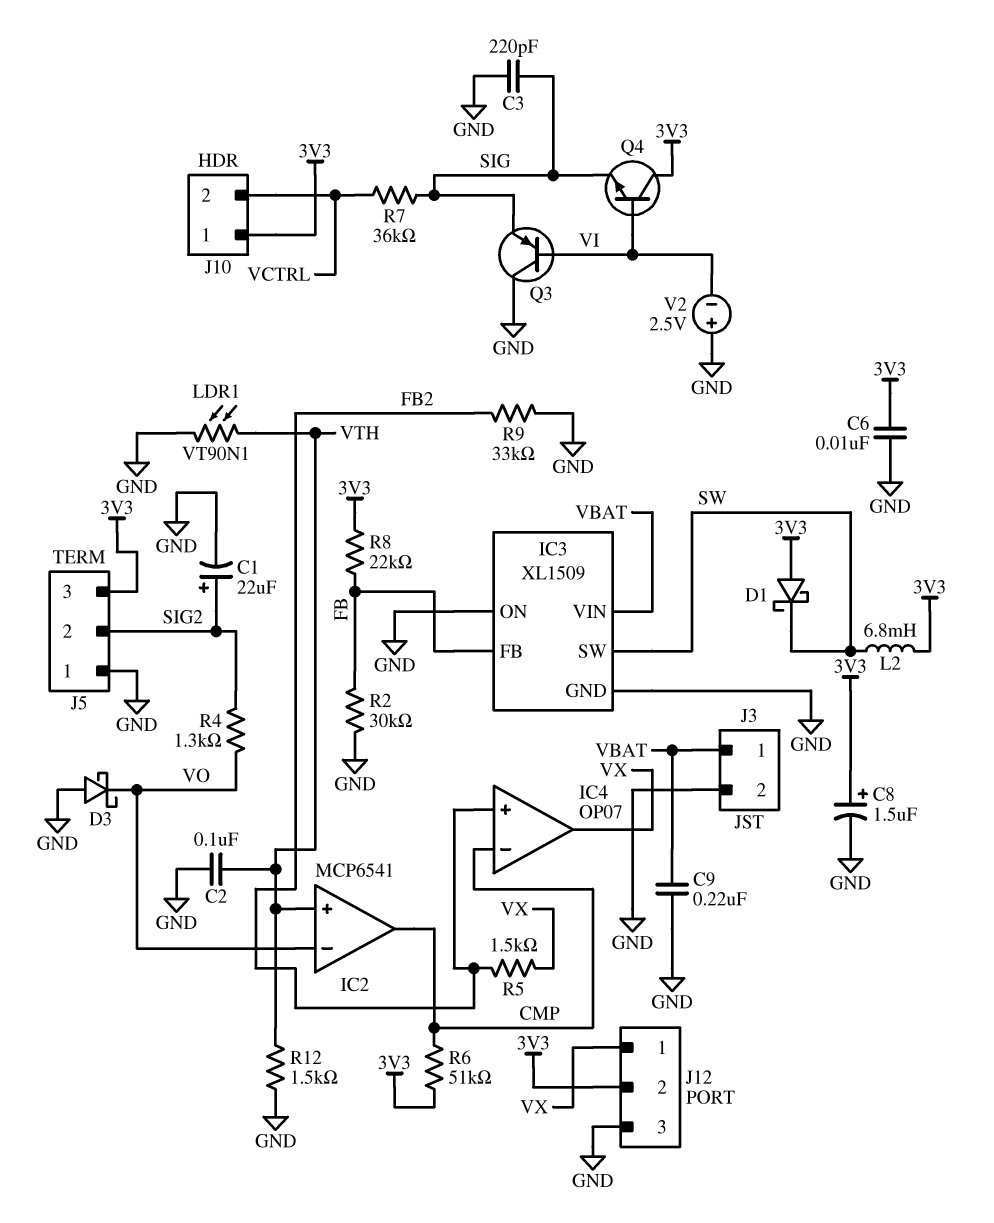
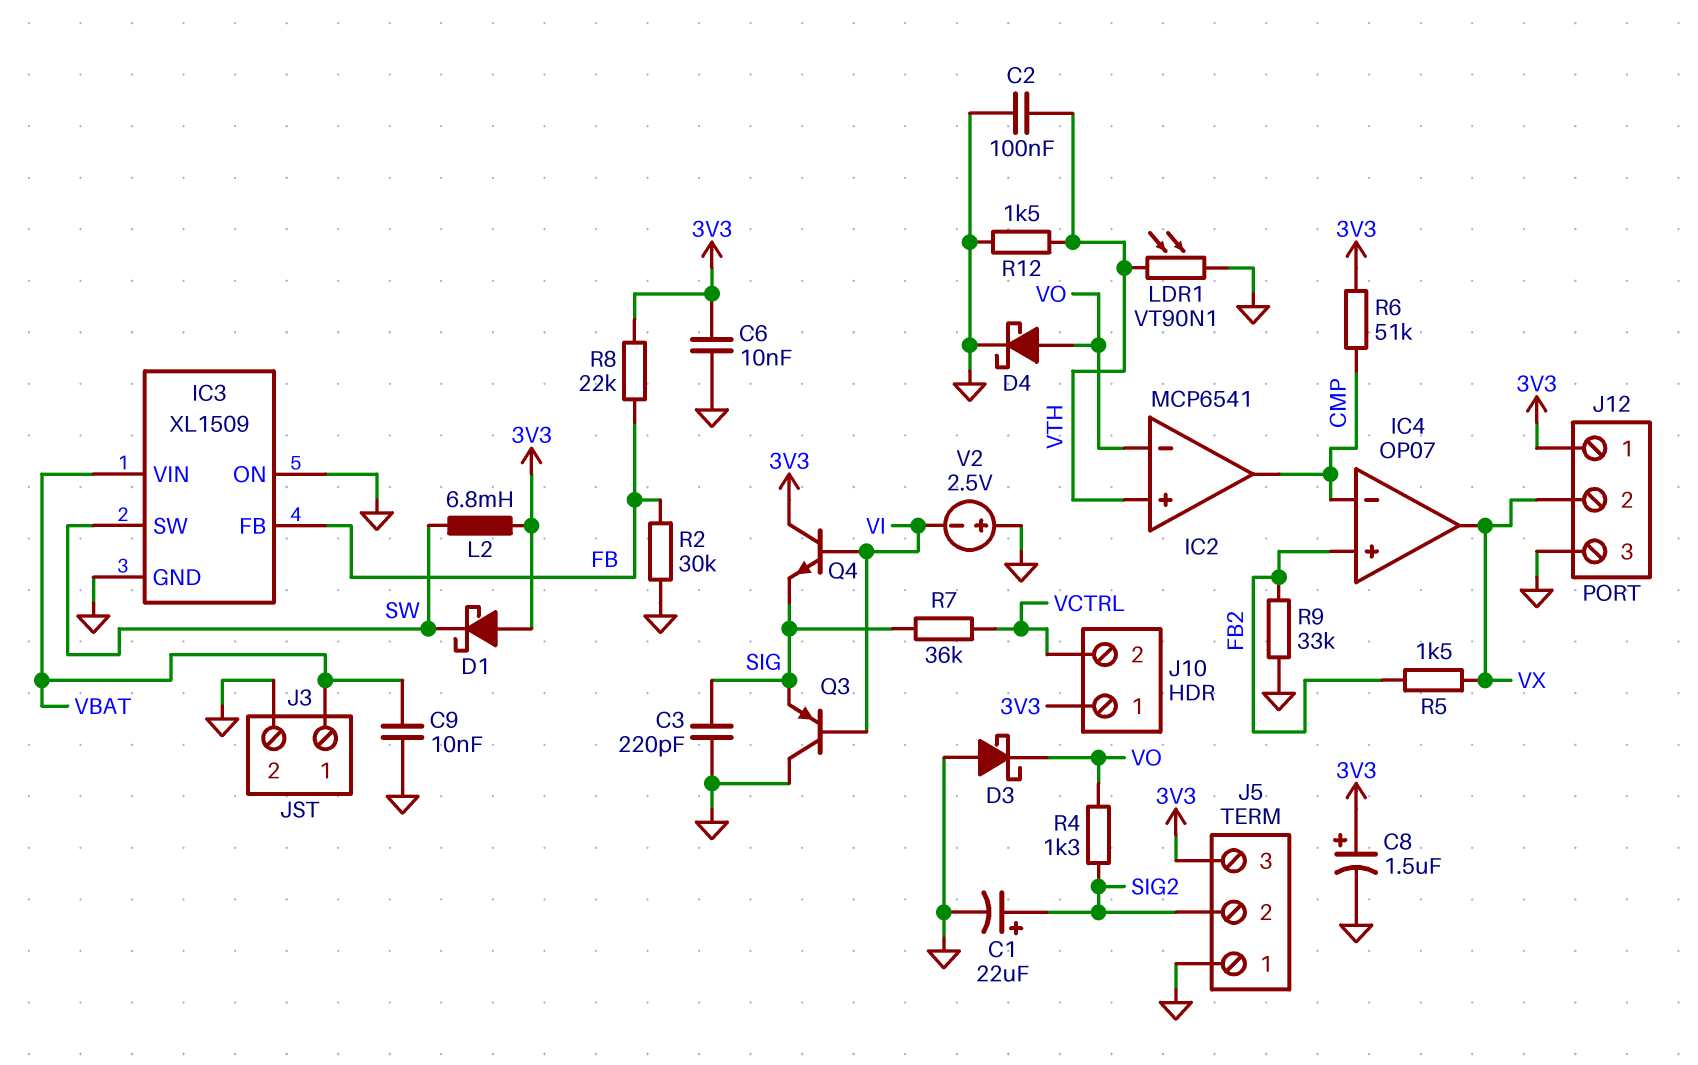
C9: 220nF (GND, VBAT) -> 10nF (GND, VBAT)
D4: none -> schottky (A VO, K GND)
J12 pin 1: VX -> 3V3
J12 pin 2: 3V3 -> VX

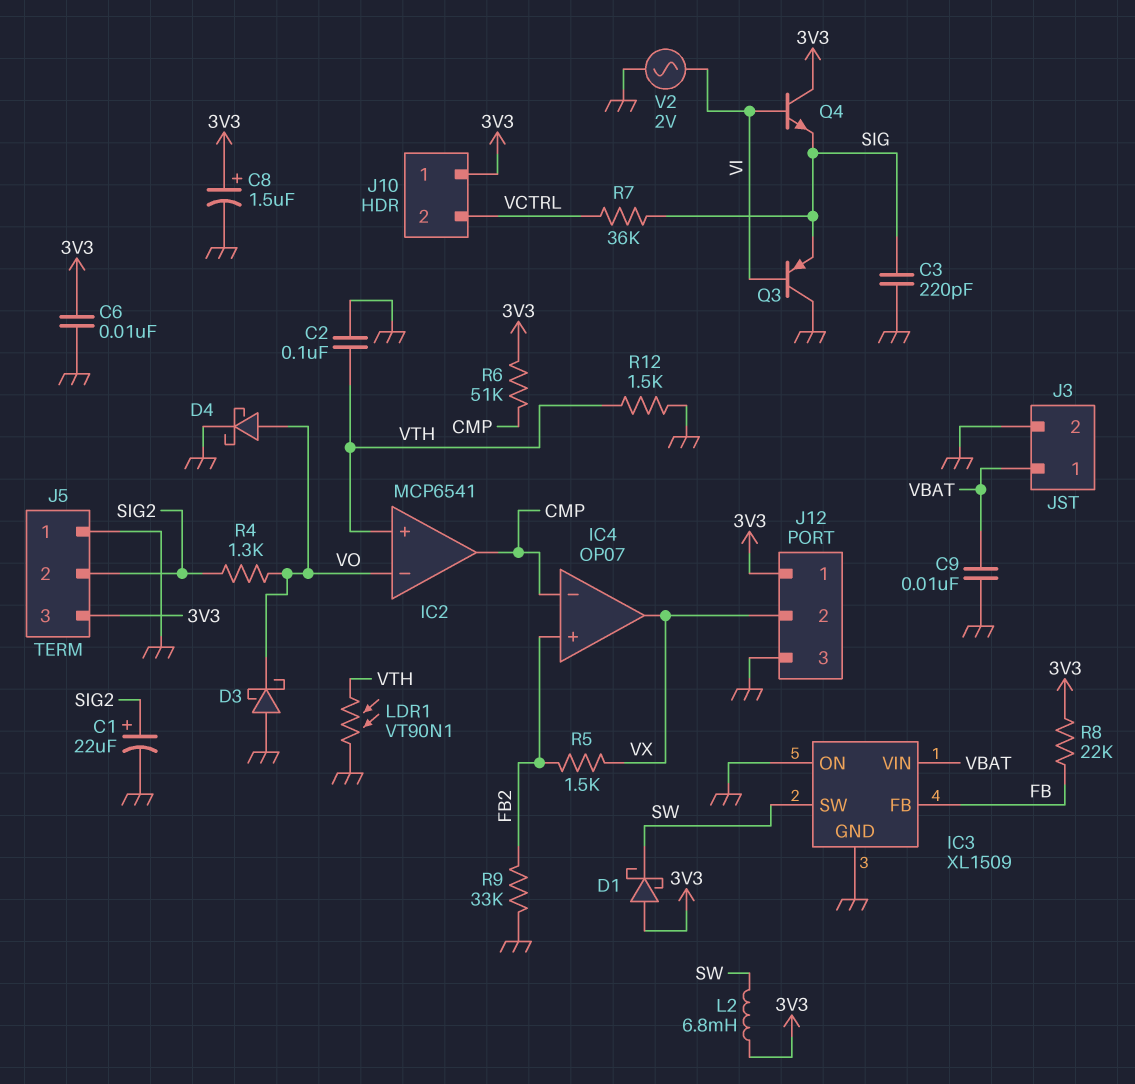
R2: 30k (FB, GND) -> none
V2: 2.5V (plus GND, minus VI) -> AC 2V (GND, VI)

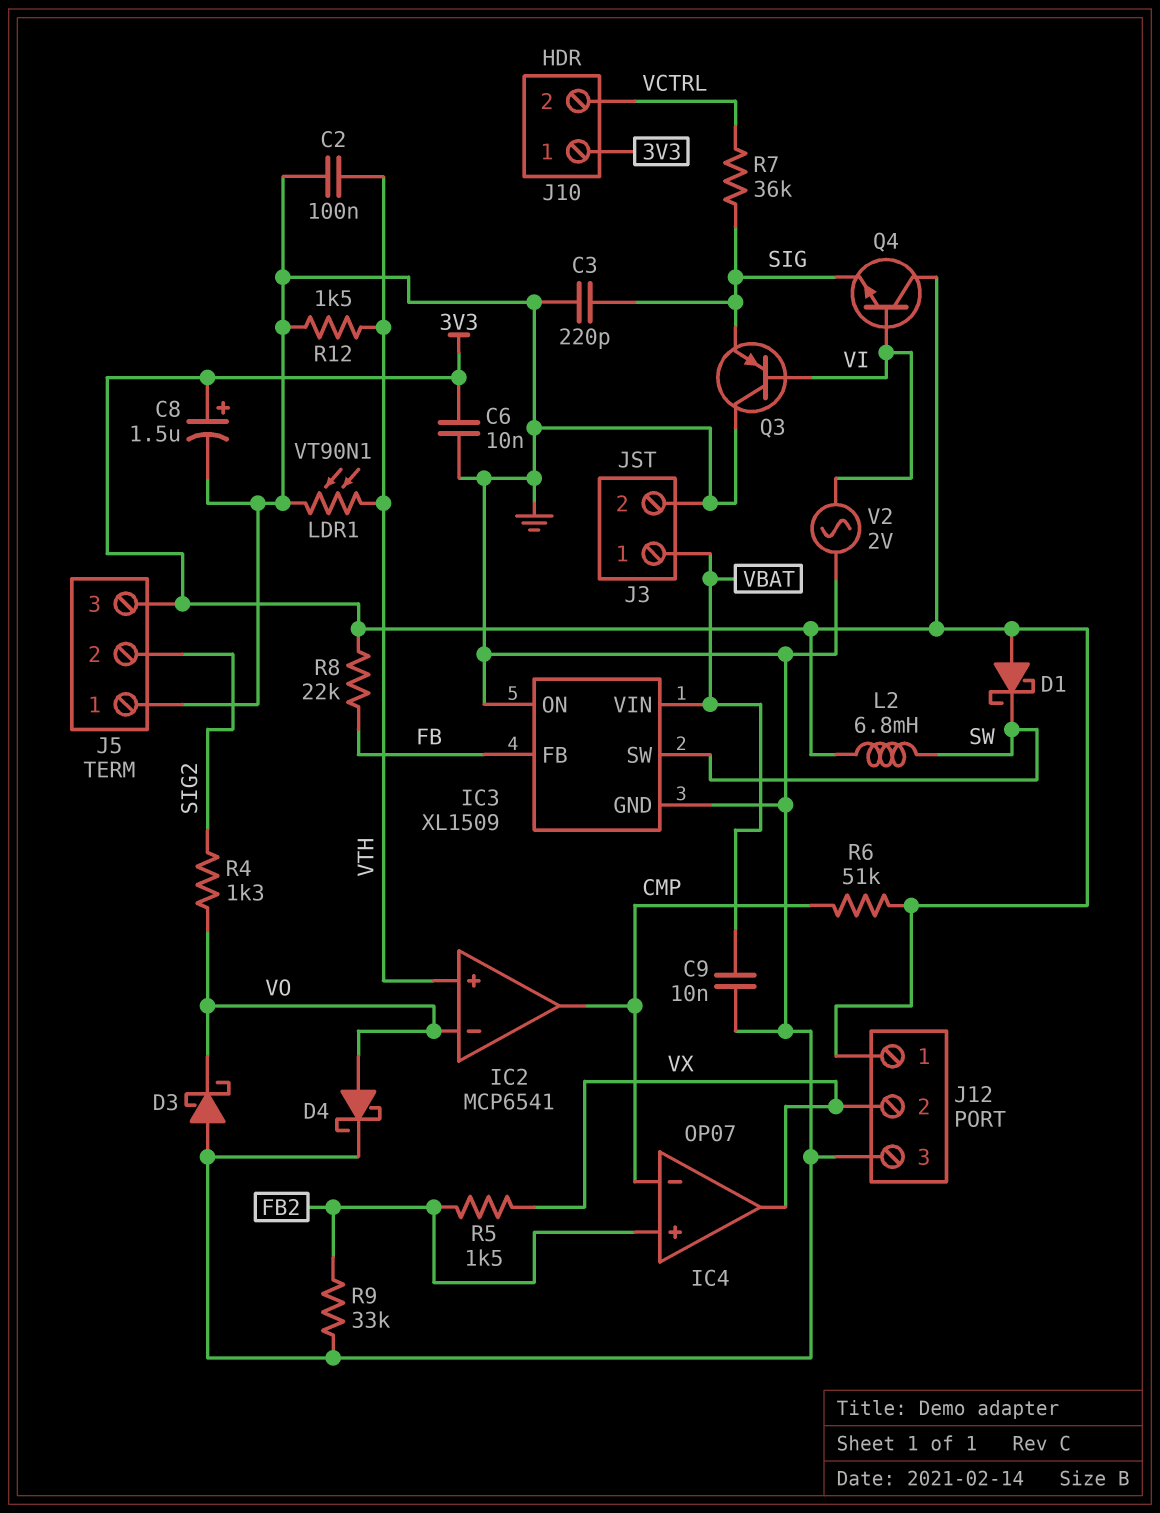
C1: 22uF (plus SIG2, minus GND) -> none

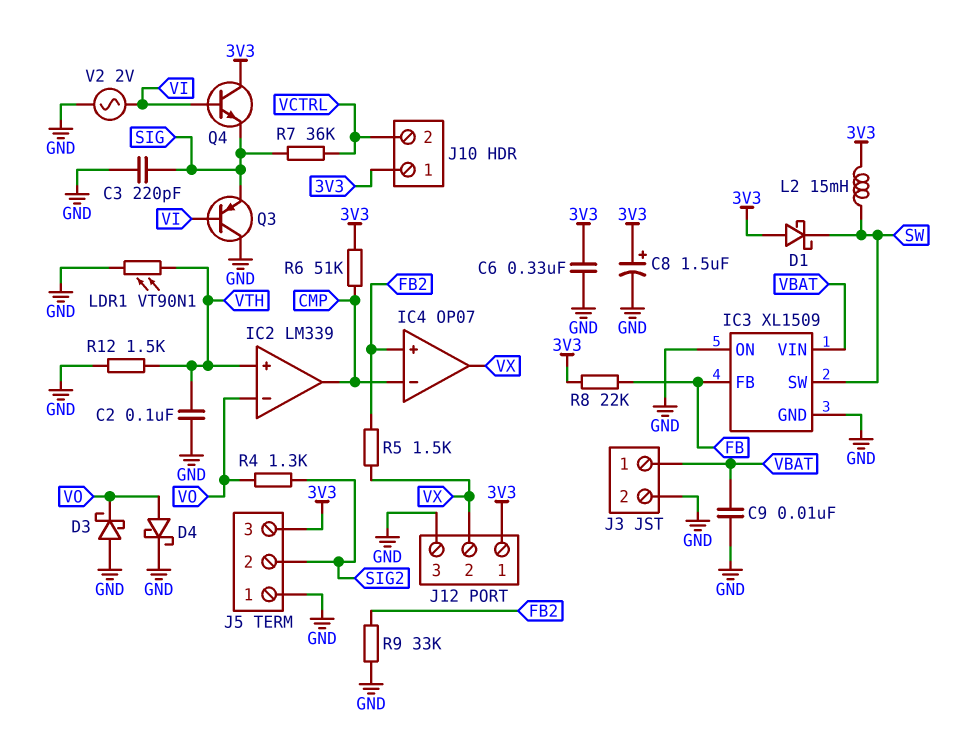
C6: 10nF (3V3, GND) -> 330nF (3V3, GND)
IC2: MCP6541 -> LM339
L2: 6.8mH (3V3, SW) -> 15mH (3V3, SW)

